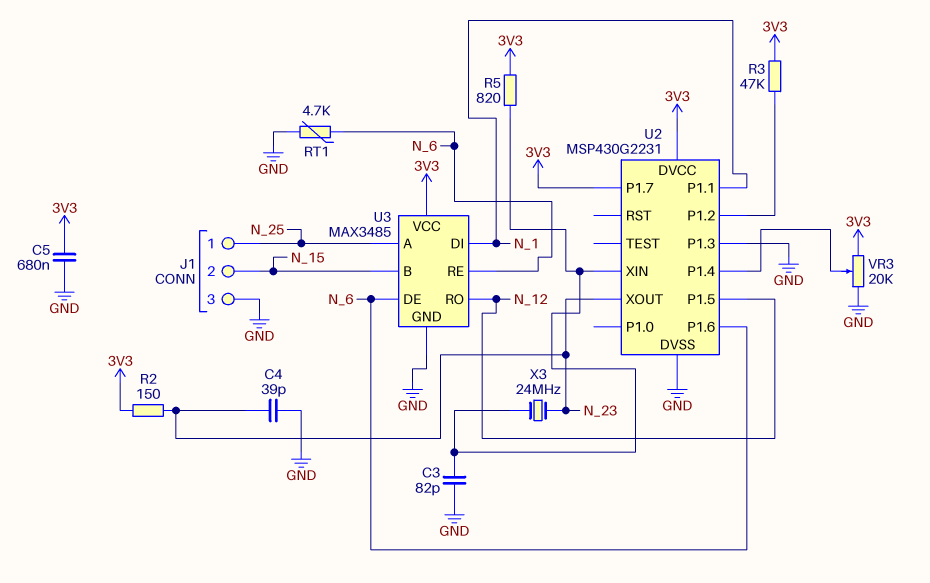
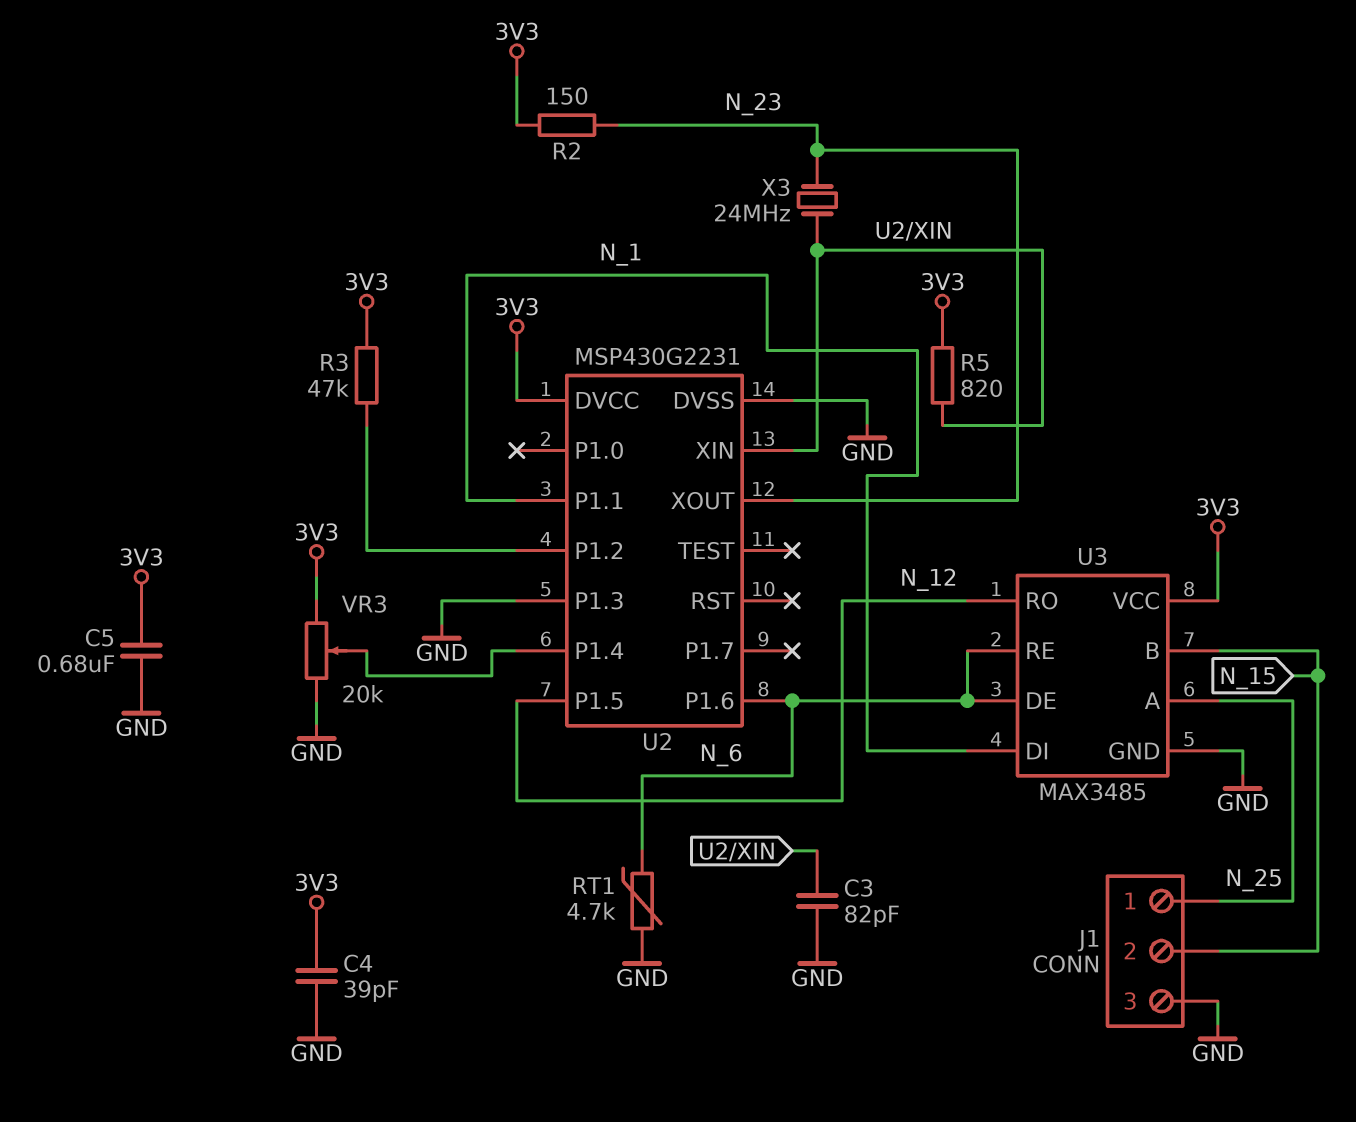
C4: 39pF (GND, N_23) -> 39pF (3V3, GND)
U2 pin P1.7: 3V3 -> none

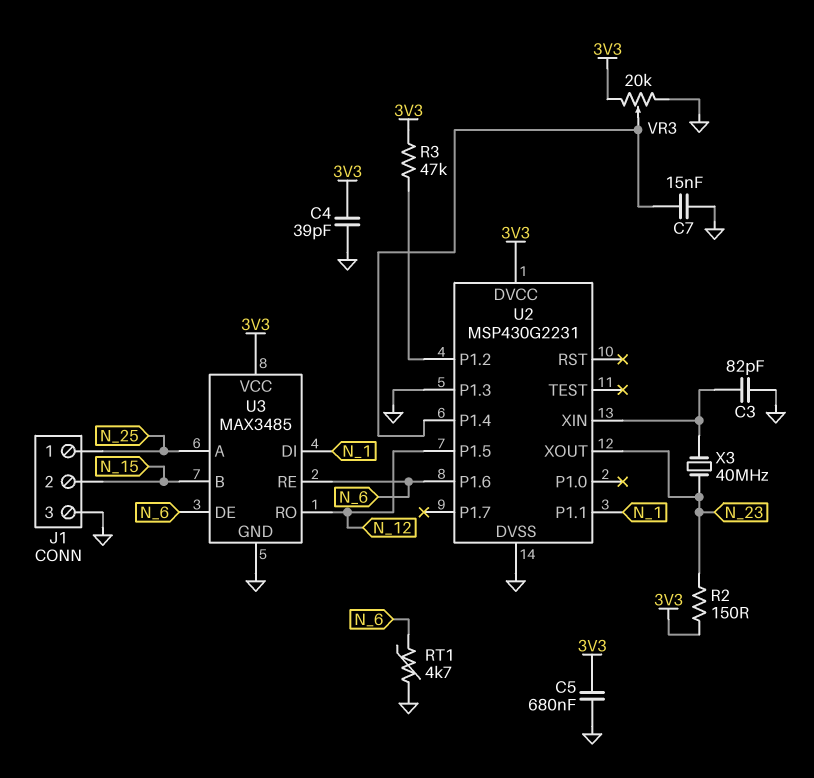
C7: none -> 15nF (GND, U2/P1.4)
R5: 820 (3V3, U2/XIN) -> none
X3: 24MHz (N_23, U2/XIN) -> 40MHz (N_23, U2/XIN)

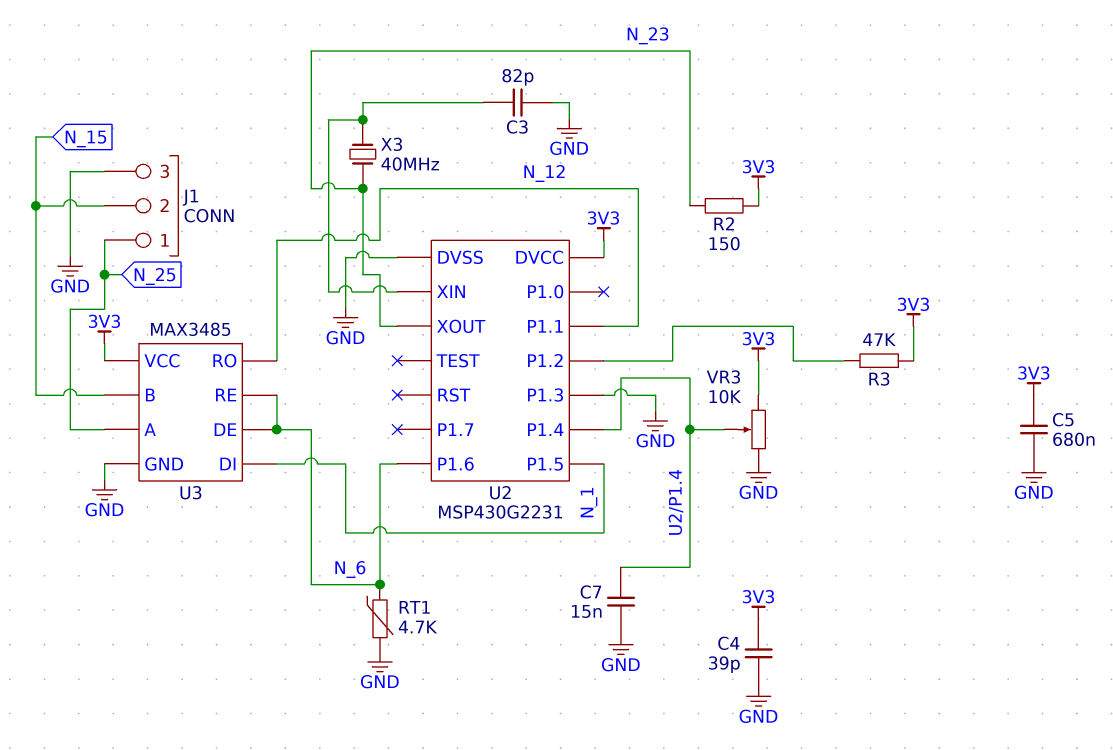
U2 pin P1.1: N_1 -> N_12
U2 pin P1.5: N_12 -> N_1
VR3: 20k (3V3, GND, wiper U2/P1.4) -> 10k (3V3, GND, wiper U2/P1.4)

